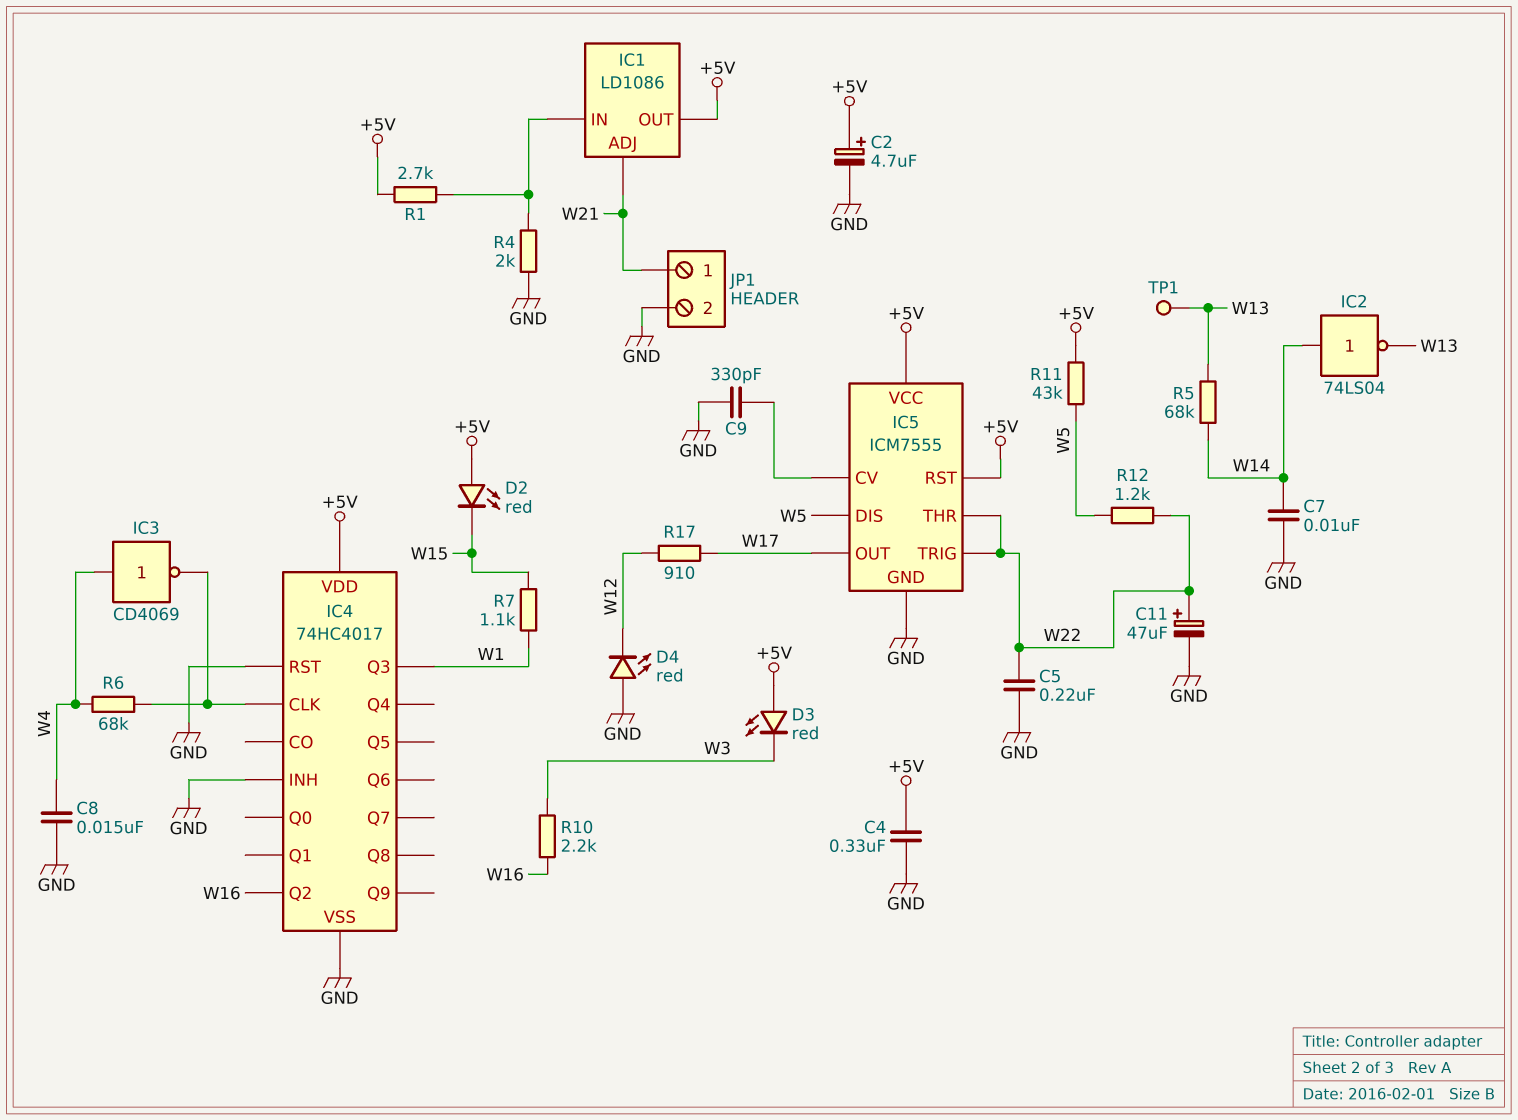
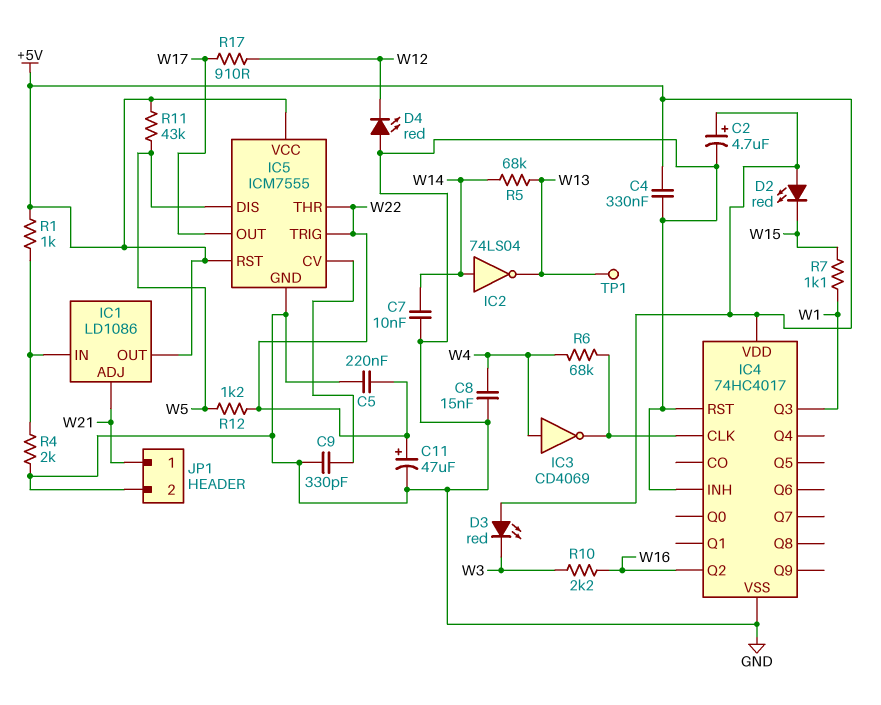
R1: 2.7k (+5V, IC1/IN) -> 1k (+5V, IC1/IN)

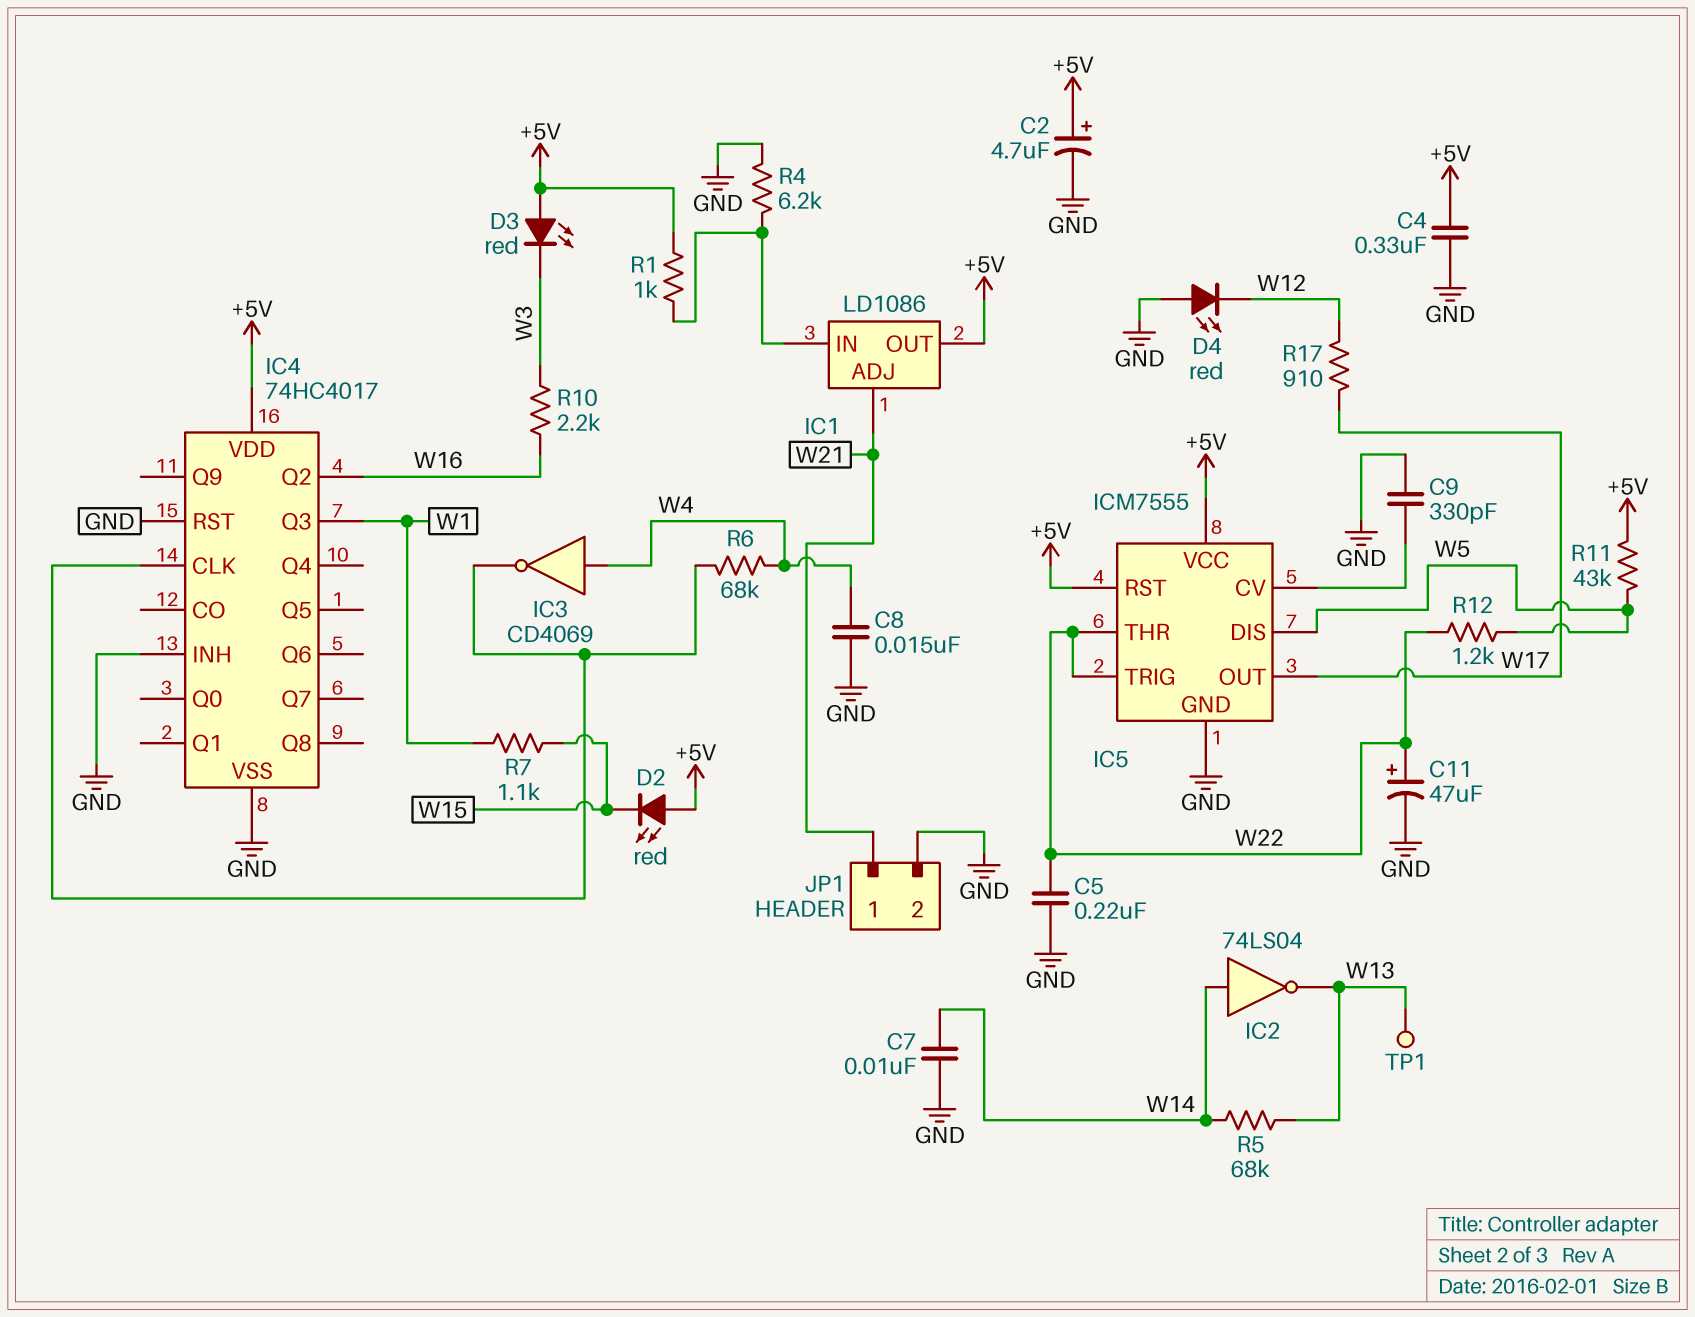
R4: 2k (GND, IC1/IN) -> 6.2k (GND, IC1/IN)

